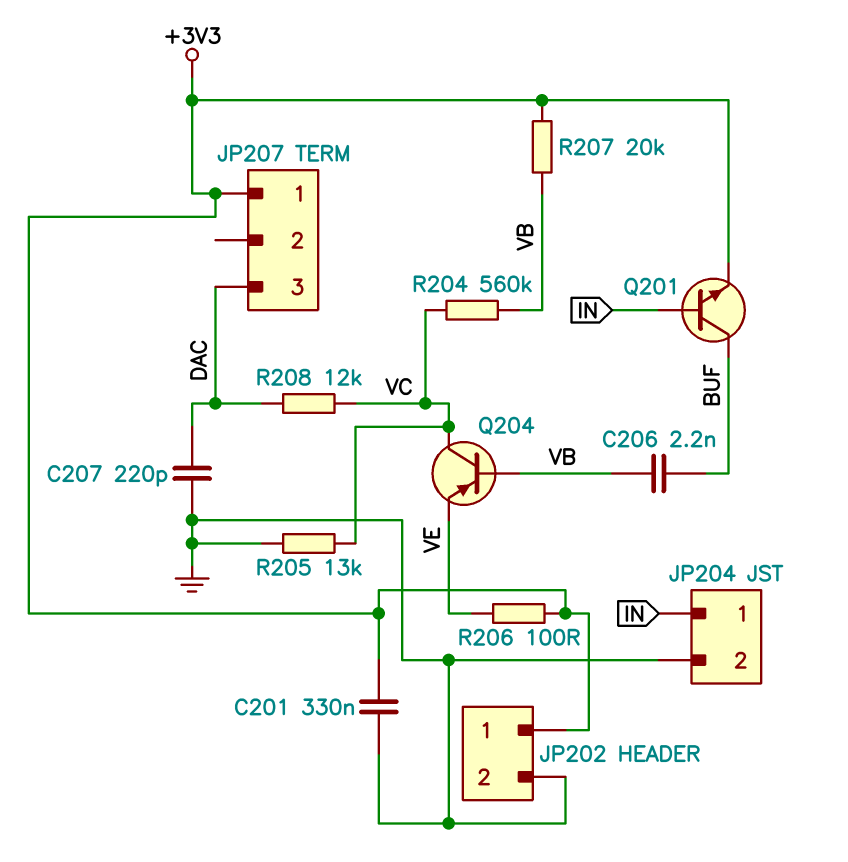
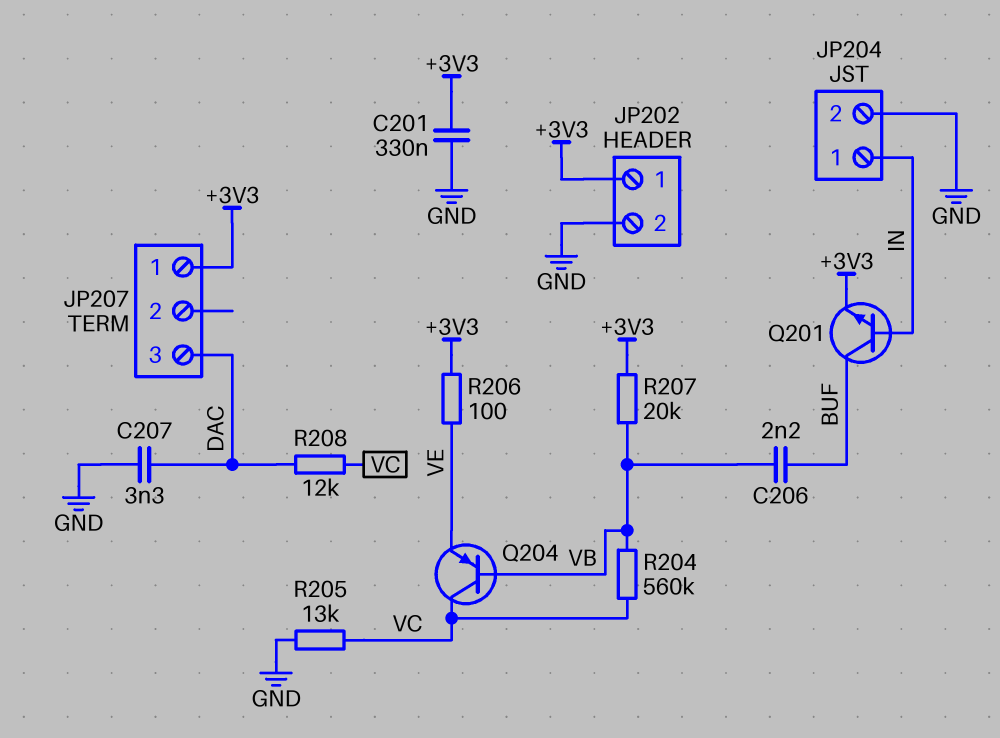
C207: 220pF (DAC, GND) -> 3.3nF (DAC, GND)

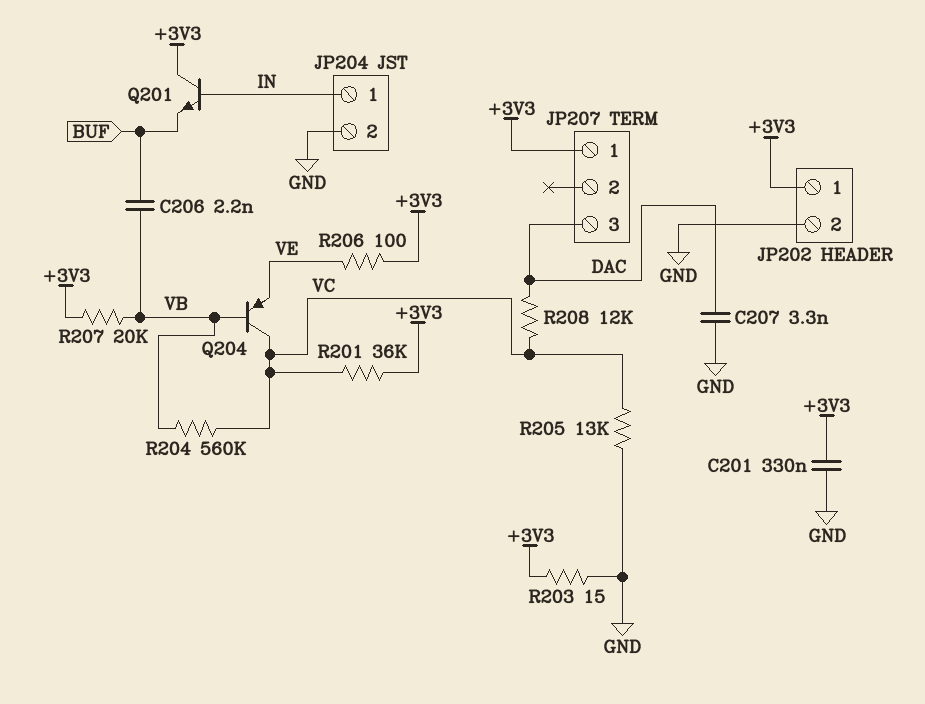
Q201: NPN (B IN, C BUF, E +3V3) -> NPN (B IN, C +3V3, E BUF)
R201: none -> 36k (+3V3, VC)
R203: none -> 15 (+3V3, GND)

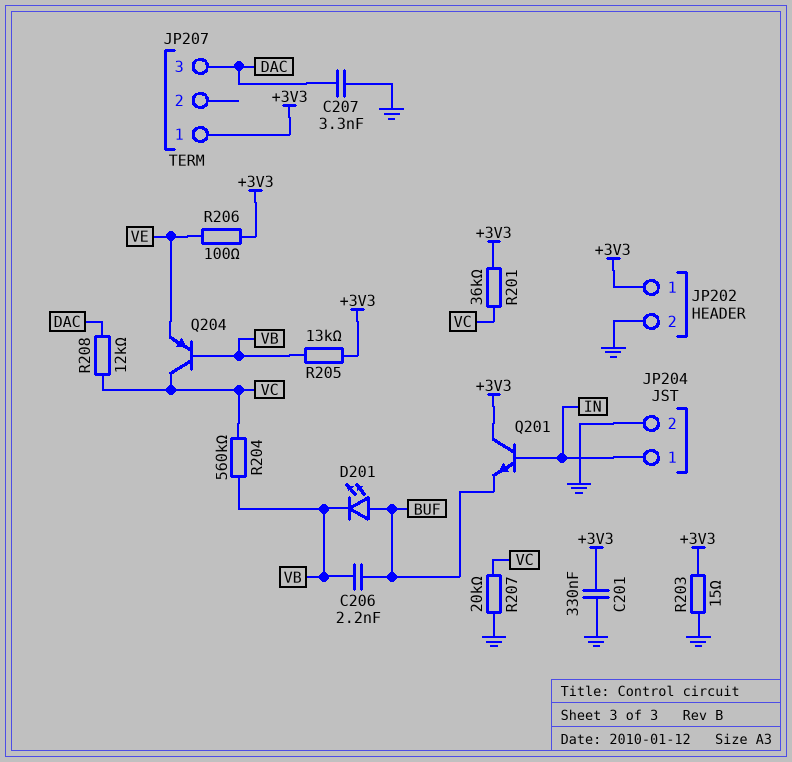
D201: none -> LED (A BUF, K VB)
R205: 13k (GND, VC) -> 13k (+3V3, VB)
R207: 20k (+3V3, VB) -> 20k (GND, VC)

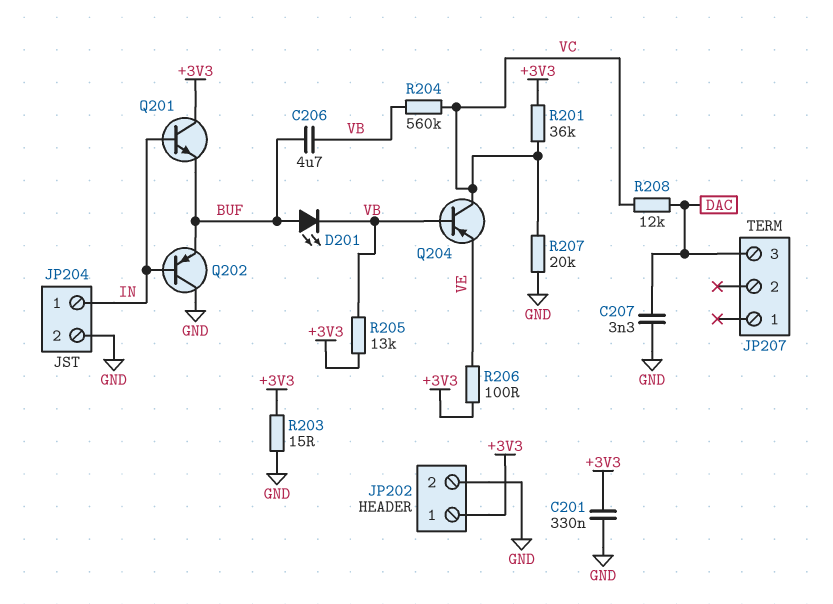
C206: 2.2nF (BUF, VB) -> 4.7uF (BUF, VB)
JP207 pin 1: +3V3 -> none
Q202: none -> PNP (B IN, C GND, E BUF)

